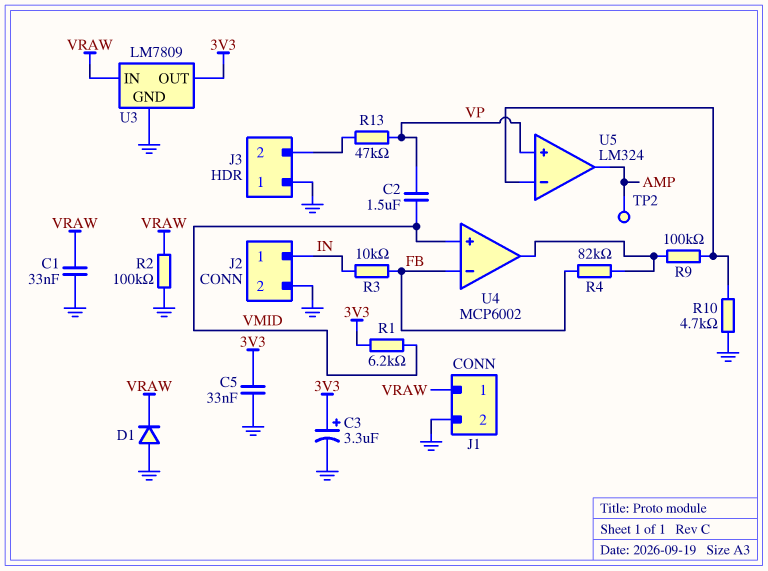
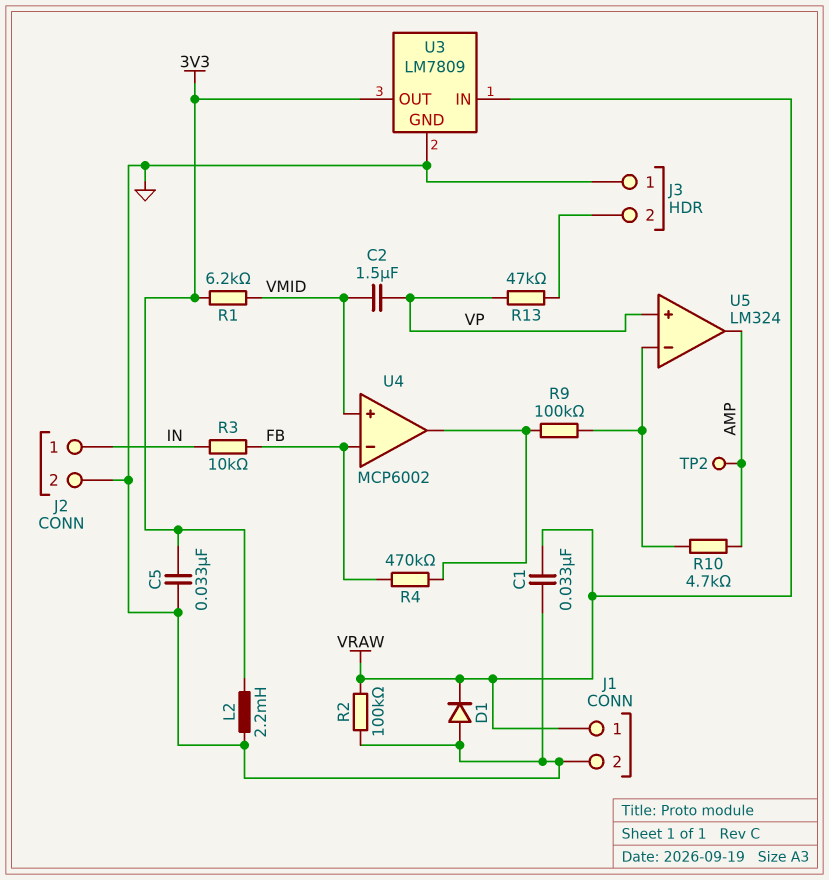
C3: 3.3uF (plus 3V3, minus GND) -> none
L2: none -> 2.2mH (3V3, GND)
R4: 82k (FB, U4/out) -> 470k (FB, U4/out)
R10: 4.7k (GND, U5/in-) -> 4.7k (AMP, U5/in-)

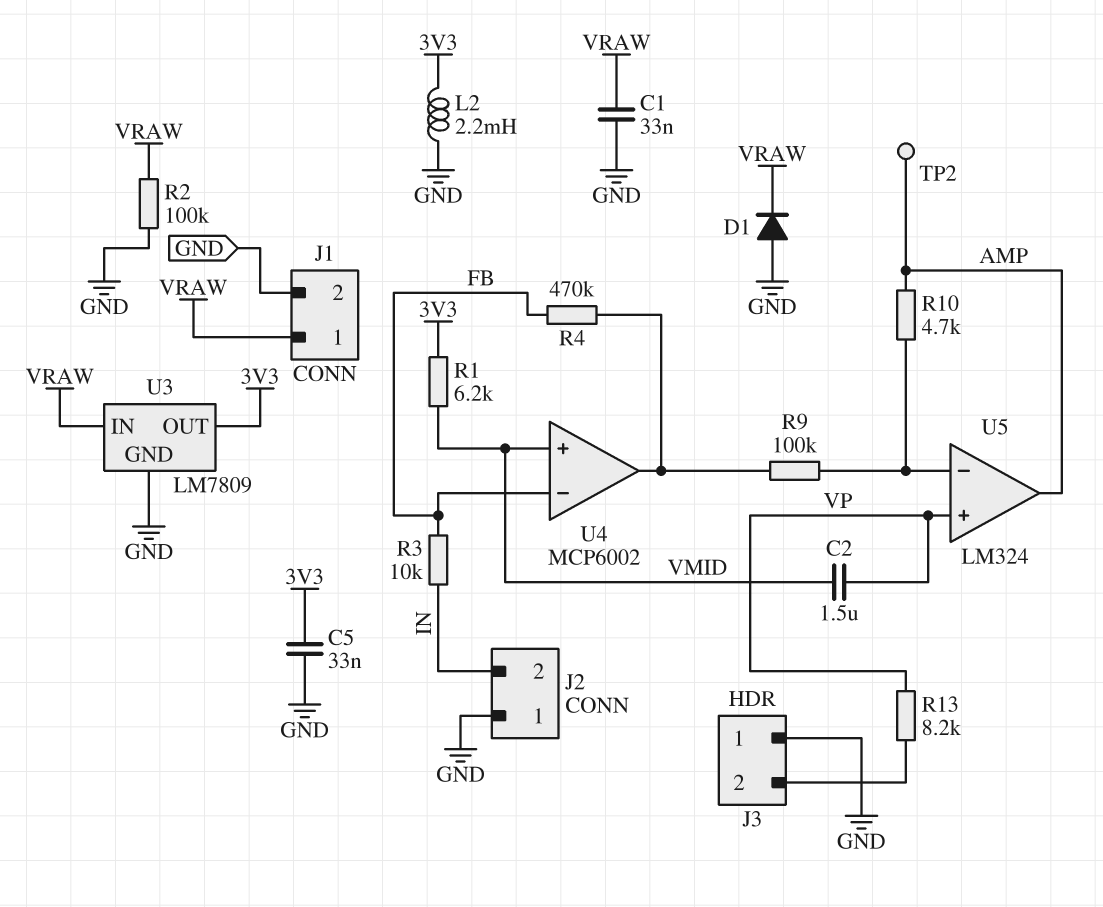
J2 pin 1: IN -> GND
J2 pin 2: GND -> IN
R13: 47k (J3/2, VP) -> 8.2k (J3/2, VP)

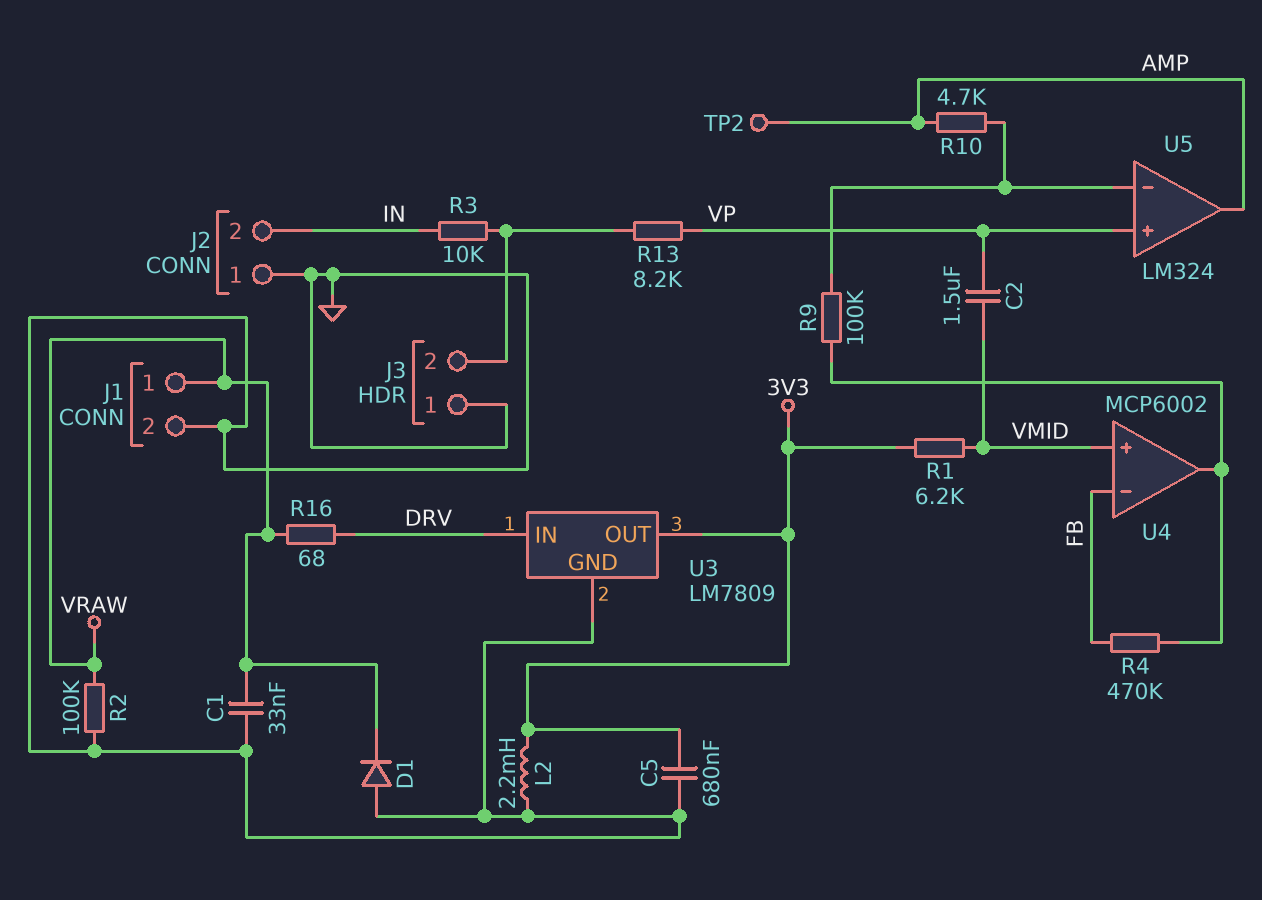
C5: 33nF (3V3, GND) -> 680nF (3V3, GND)
R3: 10k (FB, IN) -> 10k (IN, J3/2)
R16: none -> 68 (DRV, VRAW)
U3 pin IN: VRAW -> DRV

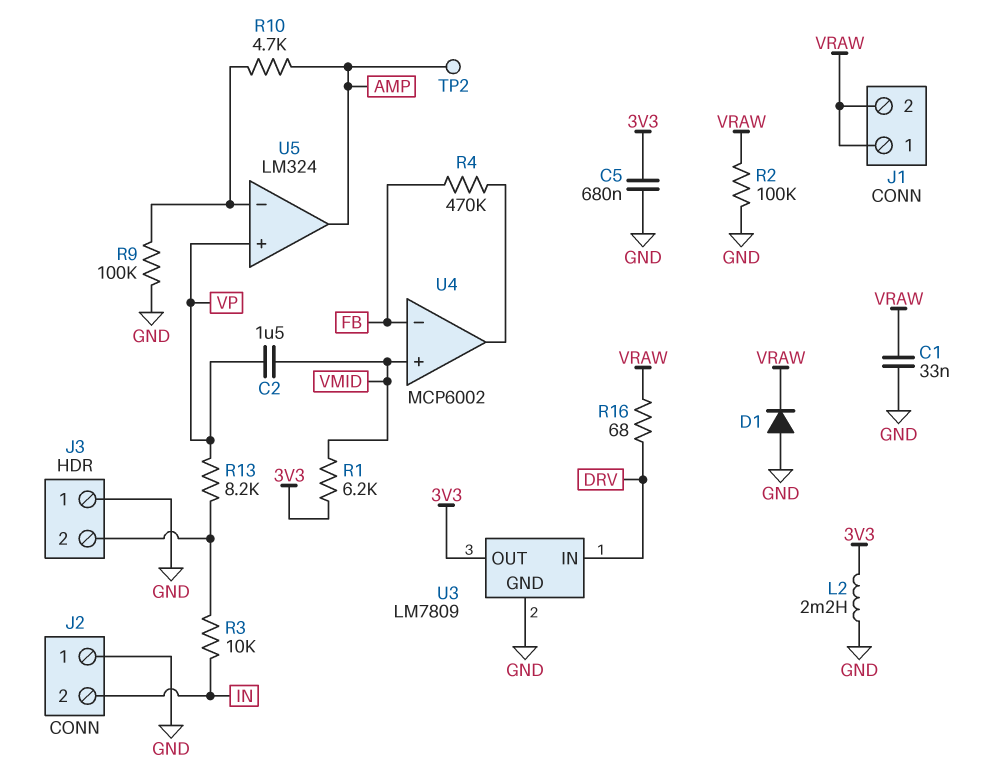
J1 pin 2: GND -> VRAW
R9: 100k (U4/out, U5/in-) -> 100k (GND, U5/in-)

